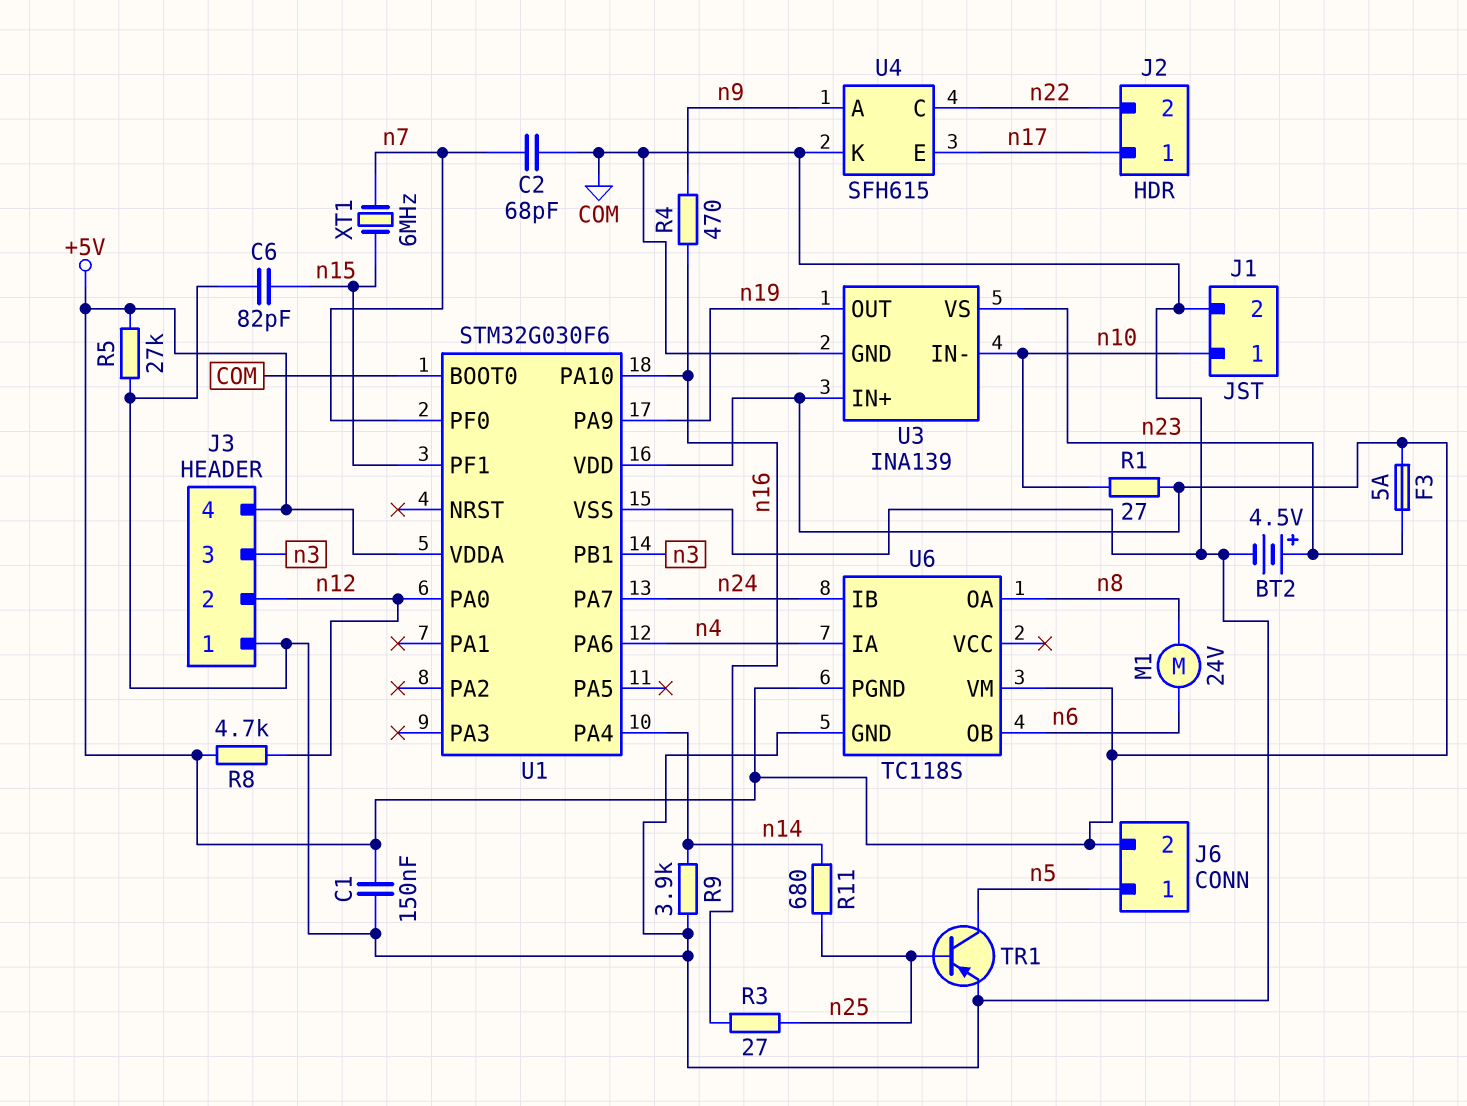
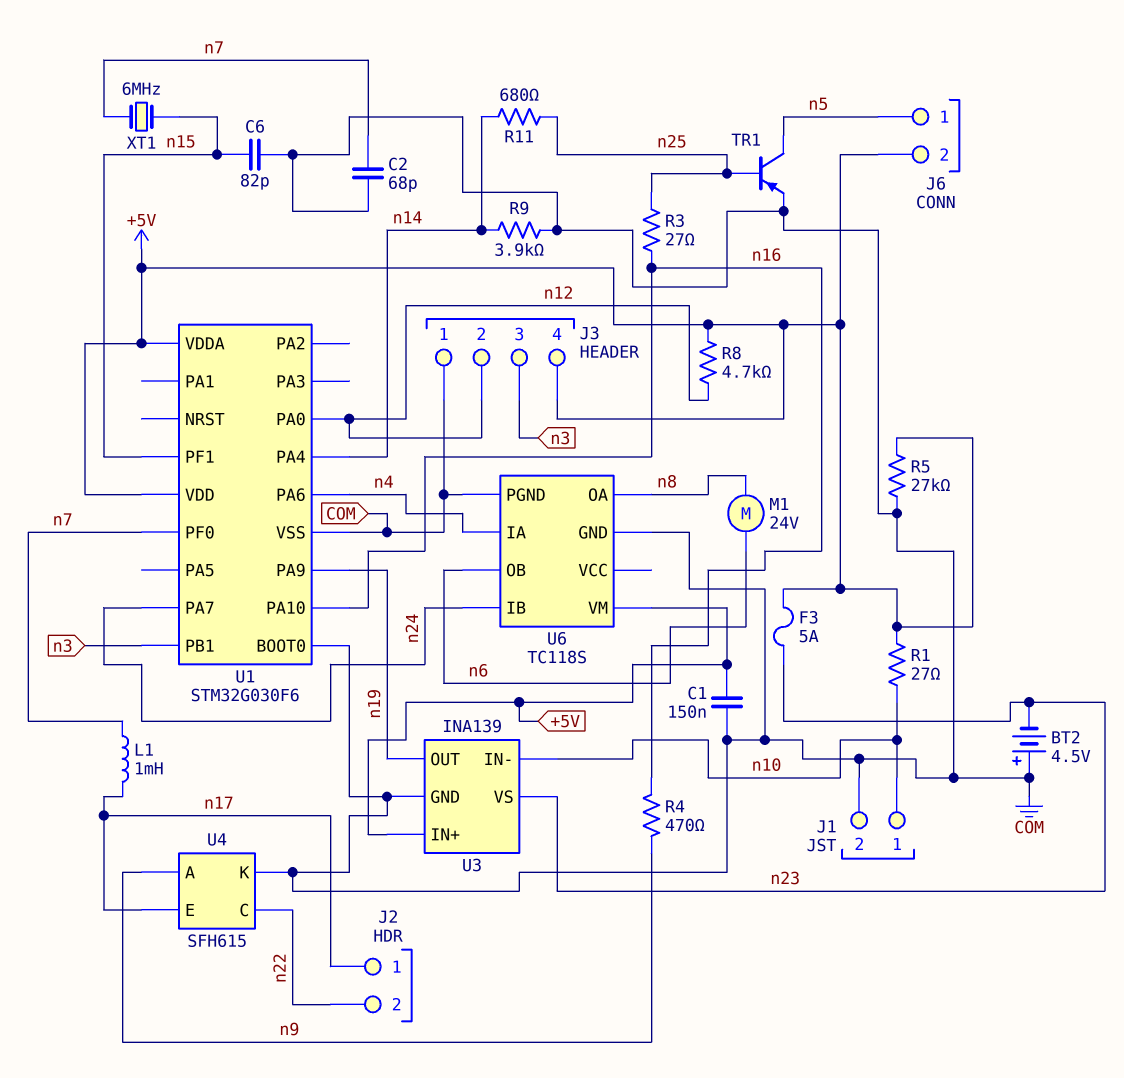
BT2: 4.5V (plus n23, minus COM) -> 4.5V (plus COM, minus n23)
L1: none -> 1mH (n7, n17)
U6 pin PGND: +5V -> COM

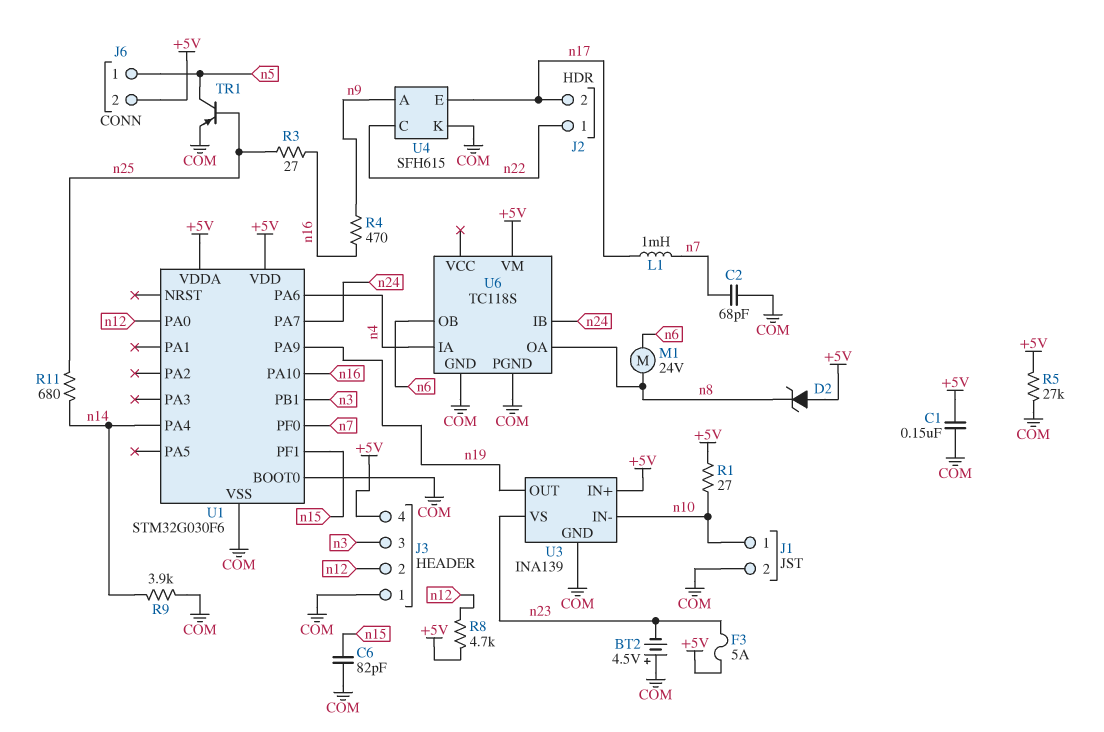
D2: none -> zener (A +5V, K n8)
J2 pin 1: n17 -> n22
J2 pin 2: n22 -> n17
XT1: 6MHz (n7, n15) -> none

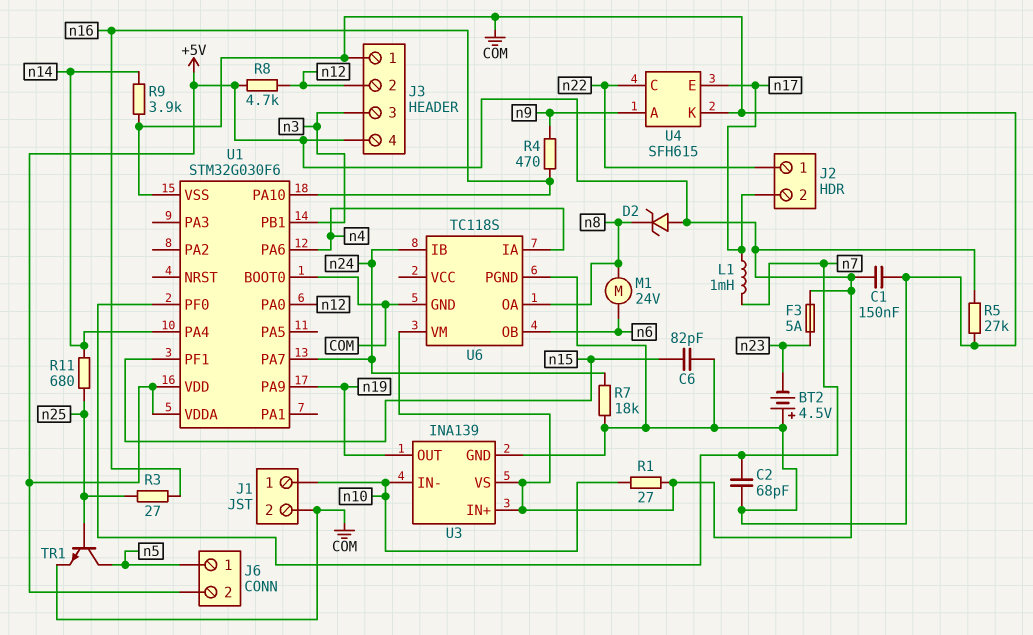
R7: none -> 18k (COM, n24)
TR1: PNP (B n25, C n5, E COM) -> NPN (B n25, C n5, E COM)
U3 pin VS: n23 -> +5V

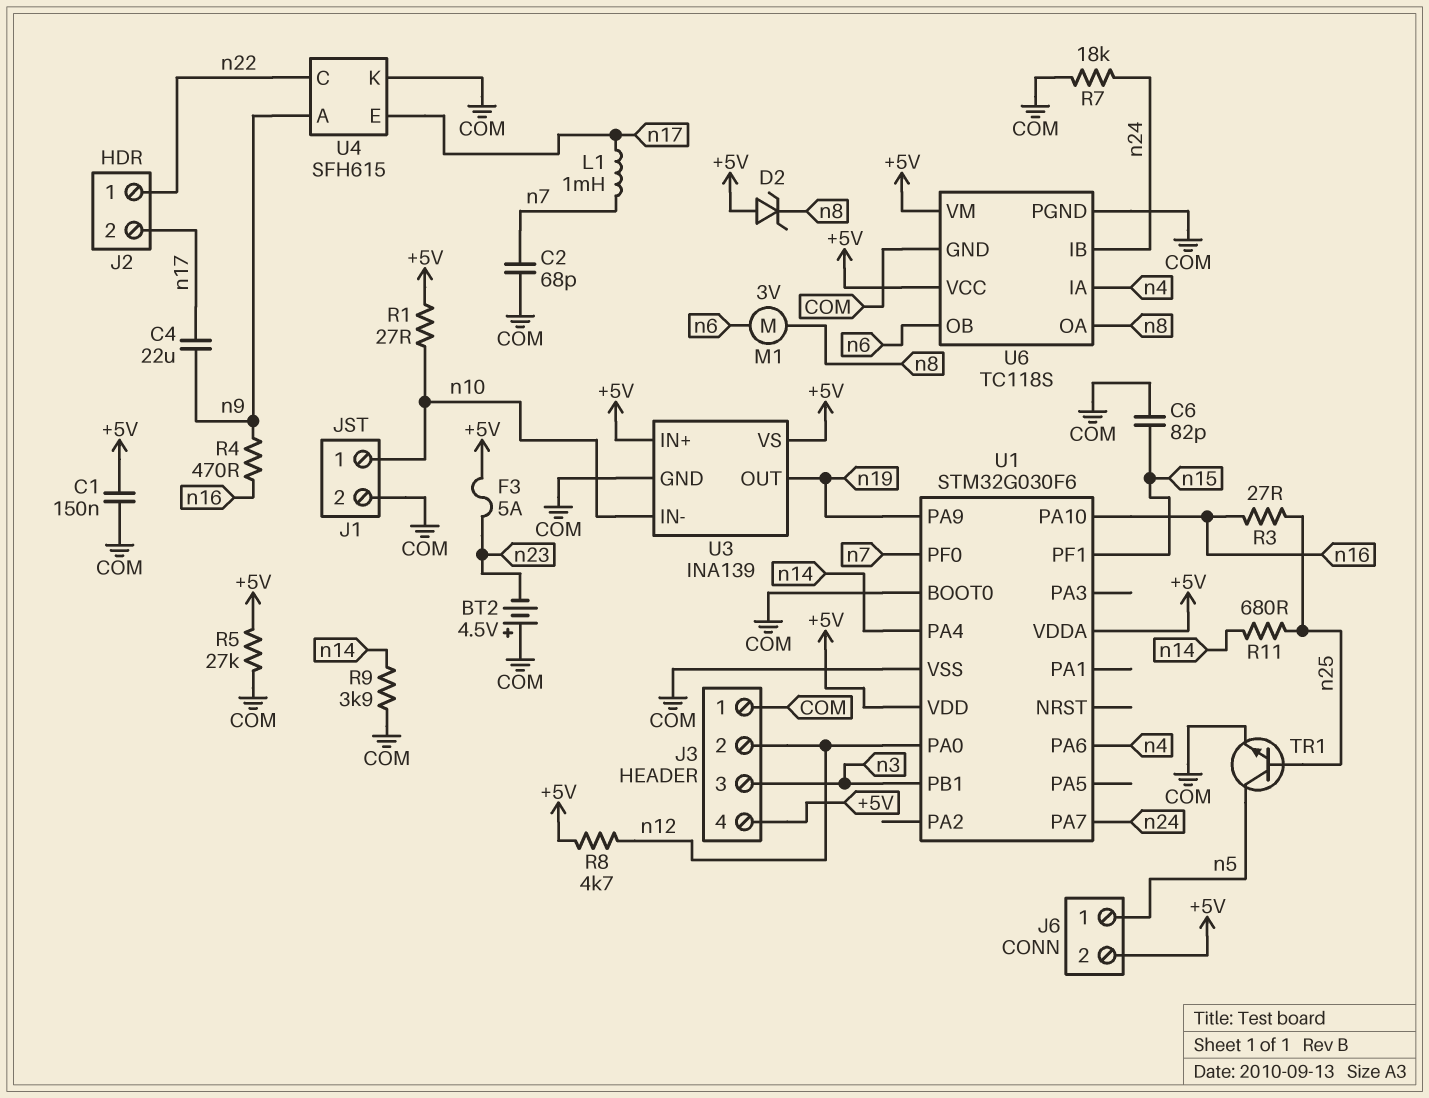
C4: none -> 22uF (n9, n17)
M1: motor 24V (n6, n8) -> motor 3V (n6, n8)
U6 pin VCC: none -> +5V

